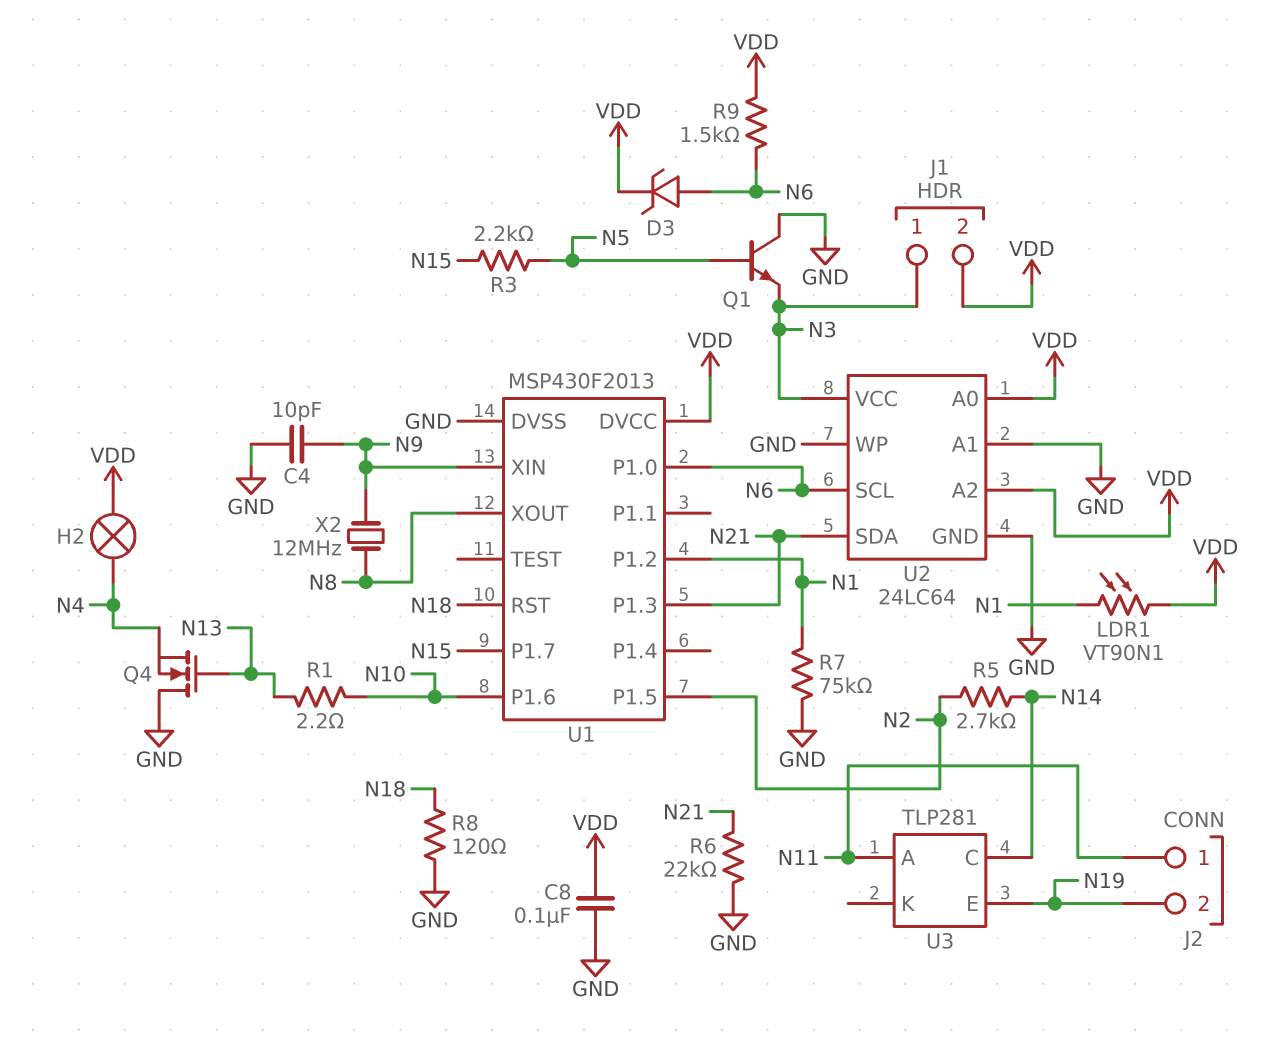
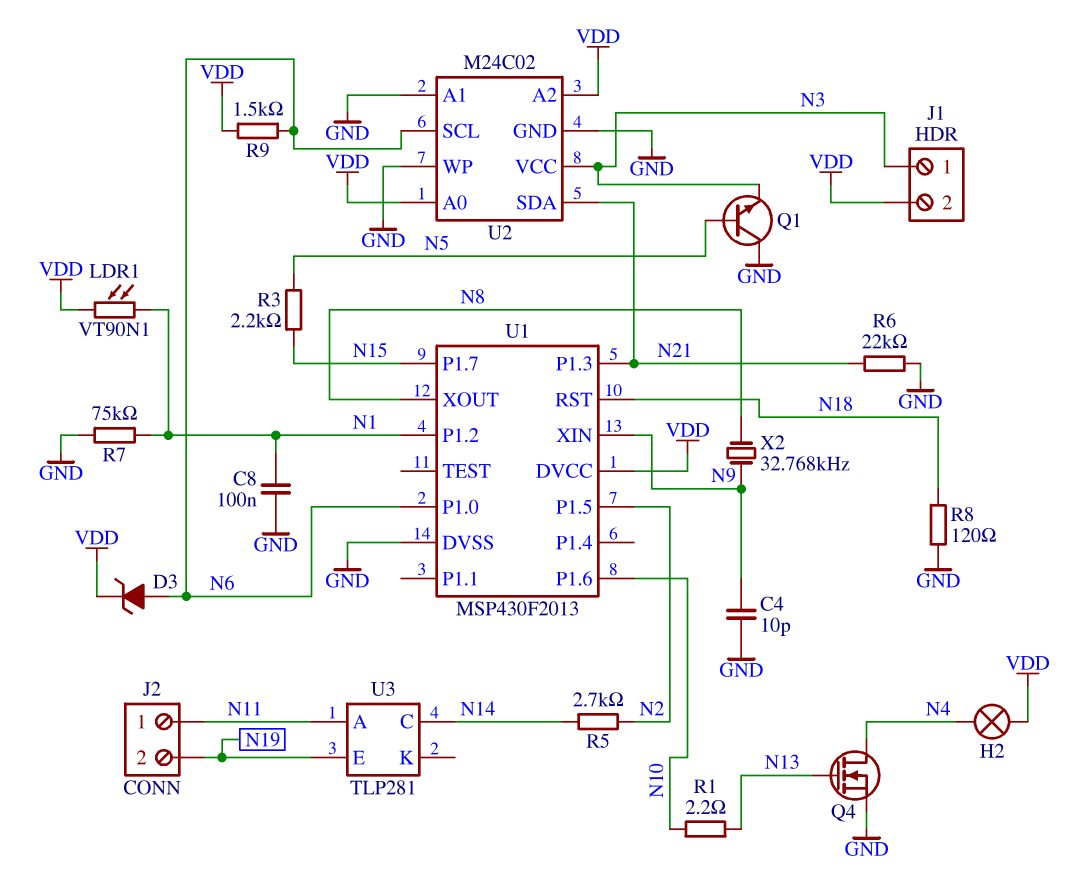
C8: 100nF (GND, VDD) -> 100nF (GND, N1)
Q4: NMOS (G N13, D GND, S N4) -> NMOS (G N13, D N4, S GND)
U2: 24LC64 -> M24C02
X2: 12MHz (N8, N9) -> 32.768kHz (N8, N9)

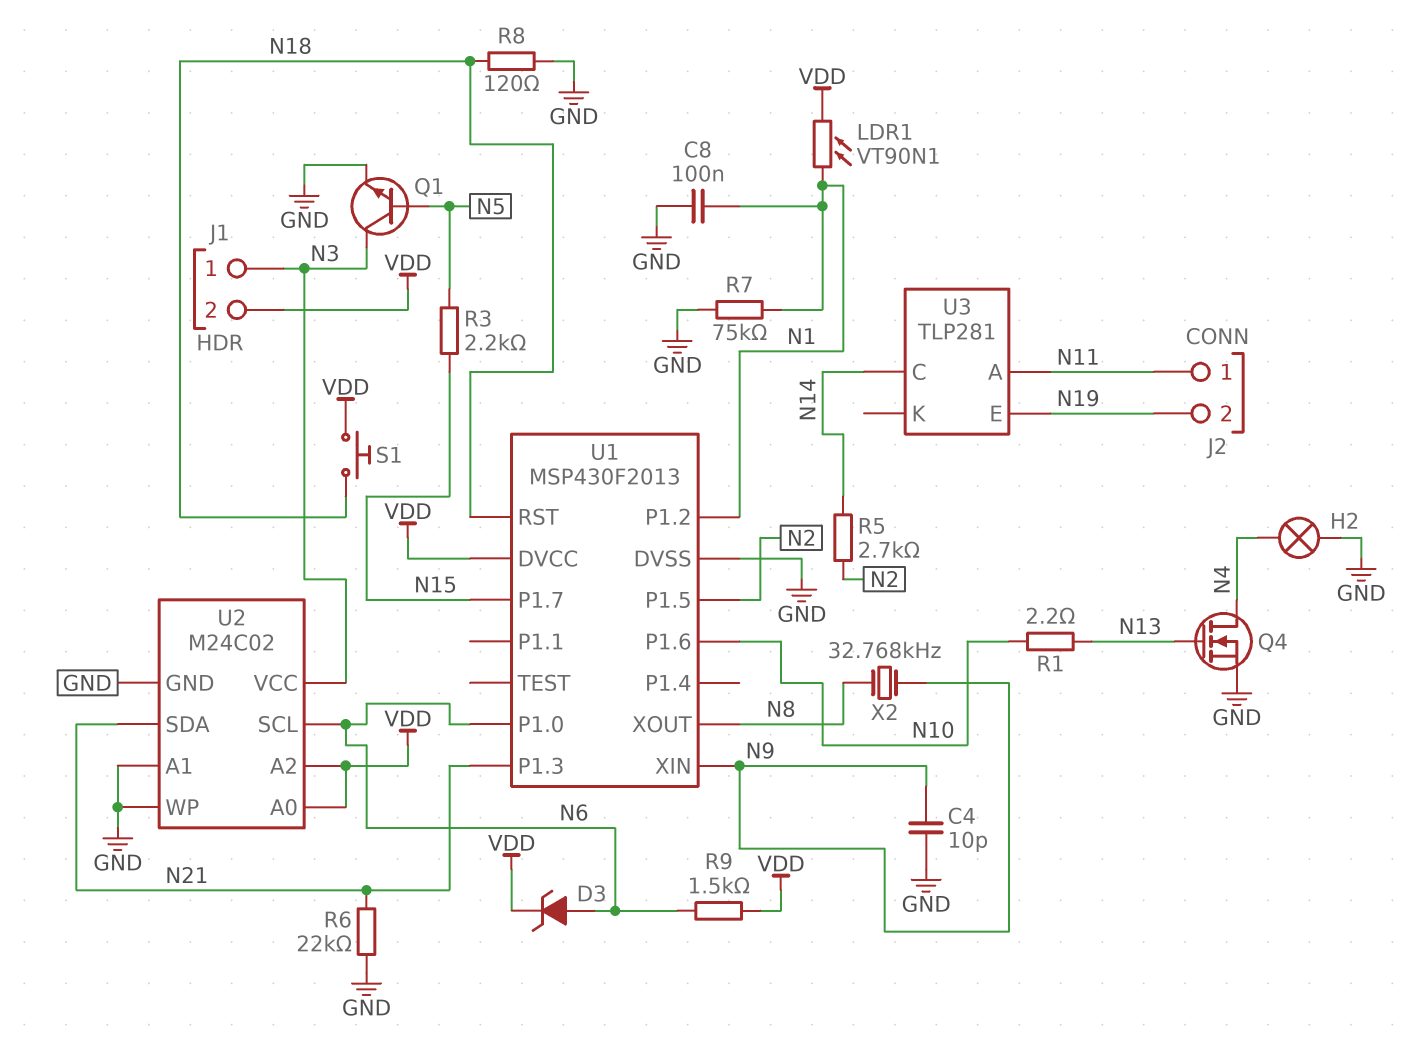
H2: lamp (N4, VDD) -> lamp (GND, N4)
Q1: NPN (B N5, C GND, E N3) -> NPN (B N5, C N3, E GND)
S1: none -> button (N18, VDD)

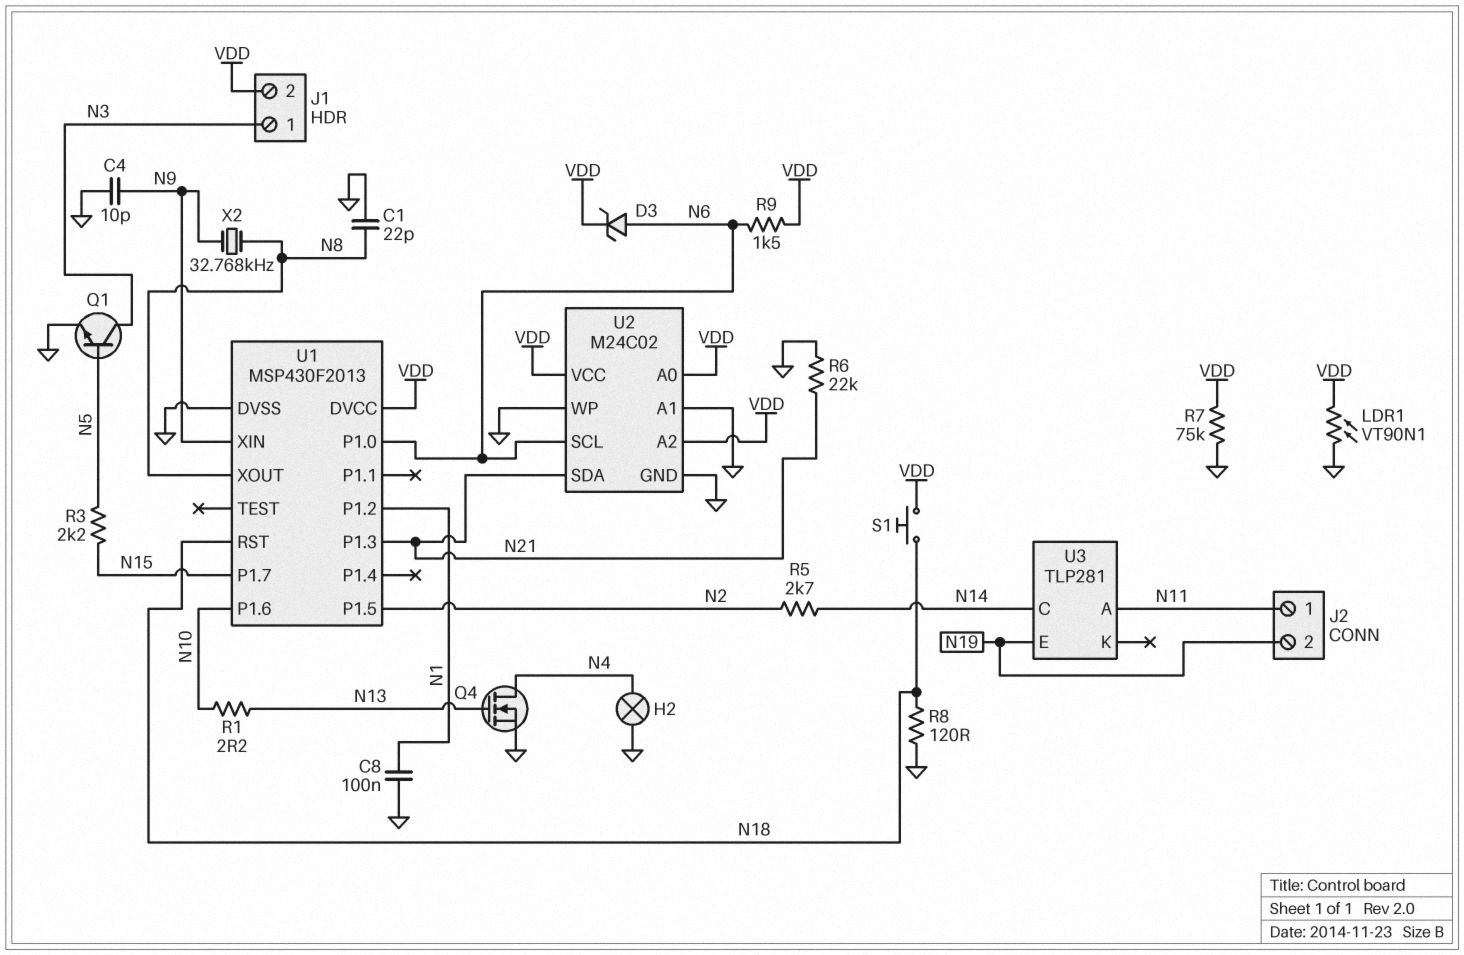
C1: none -> 22pF (GND, N8)
LDR1: VT90N1 (N1, VDD) -> VT90N1 (GND, VDD)
R7: 75k (GND, N1) -> 75k (GND, VDD)
U2 pin VCC: N3 -> VDD

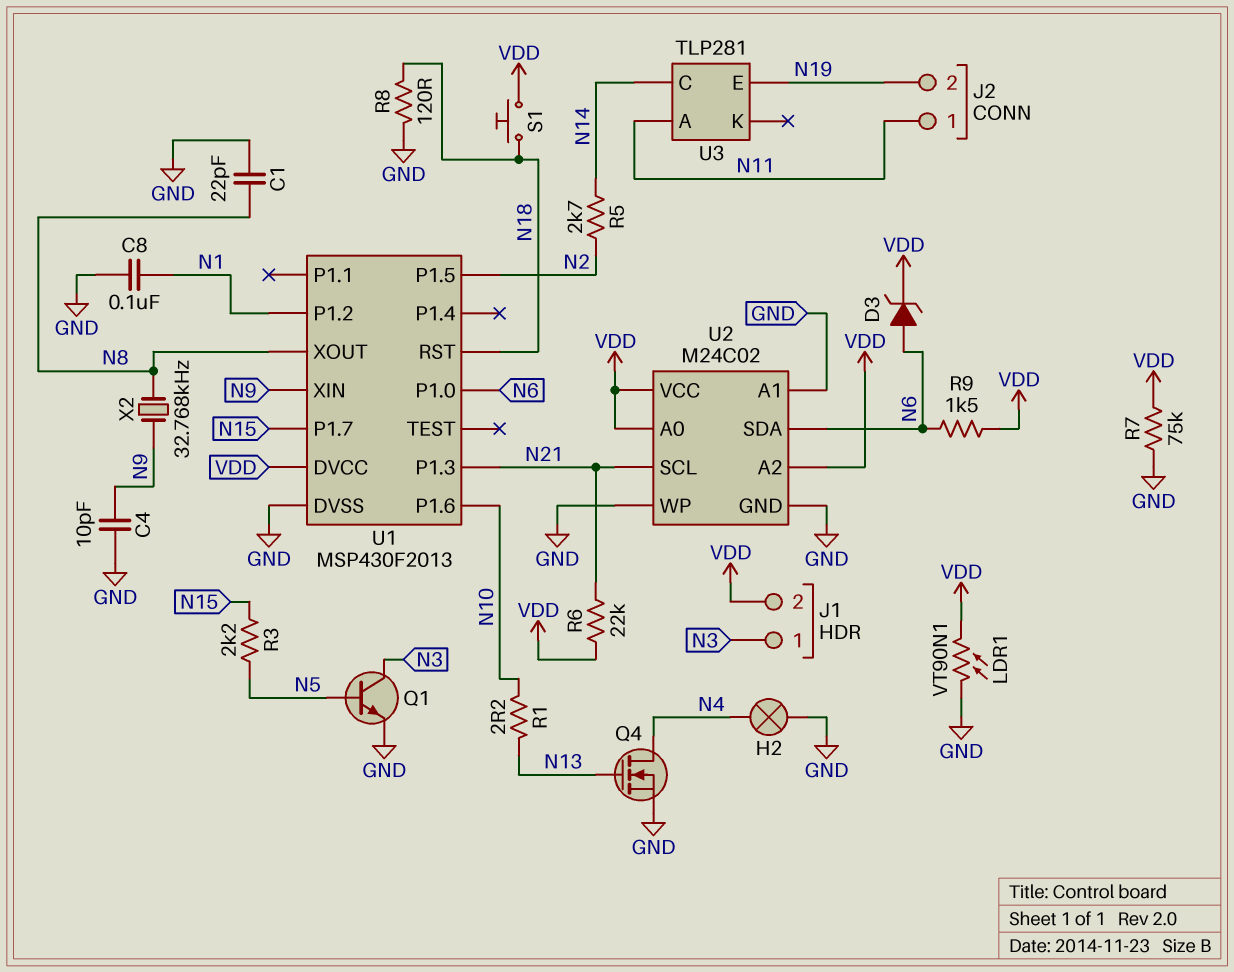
R6: 22k (GND, N21) -> 22k (N21, VDD)
U2 pin SCL: N6 -> N21
U2 pin SDA: N21 -> N6

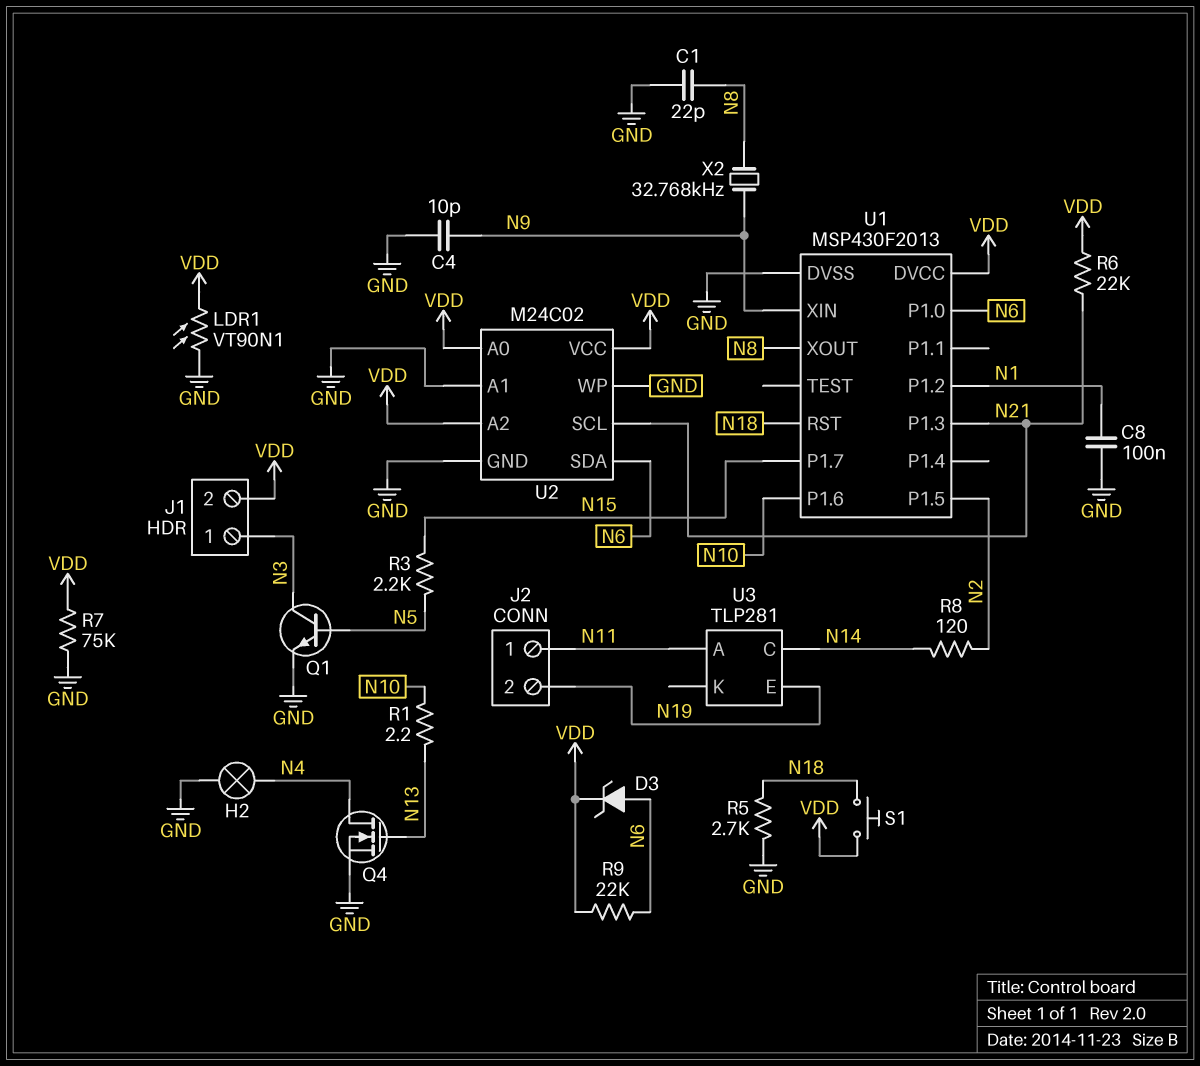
R5: 2.7k (N2, N14) -> 2.7k (GND, N18)
R8: 120 (GND, N18) -> 120 (N2, N14)
R9: 1.5k (N6, VDD) -> 22k (N6, VDD)

